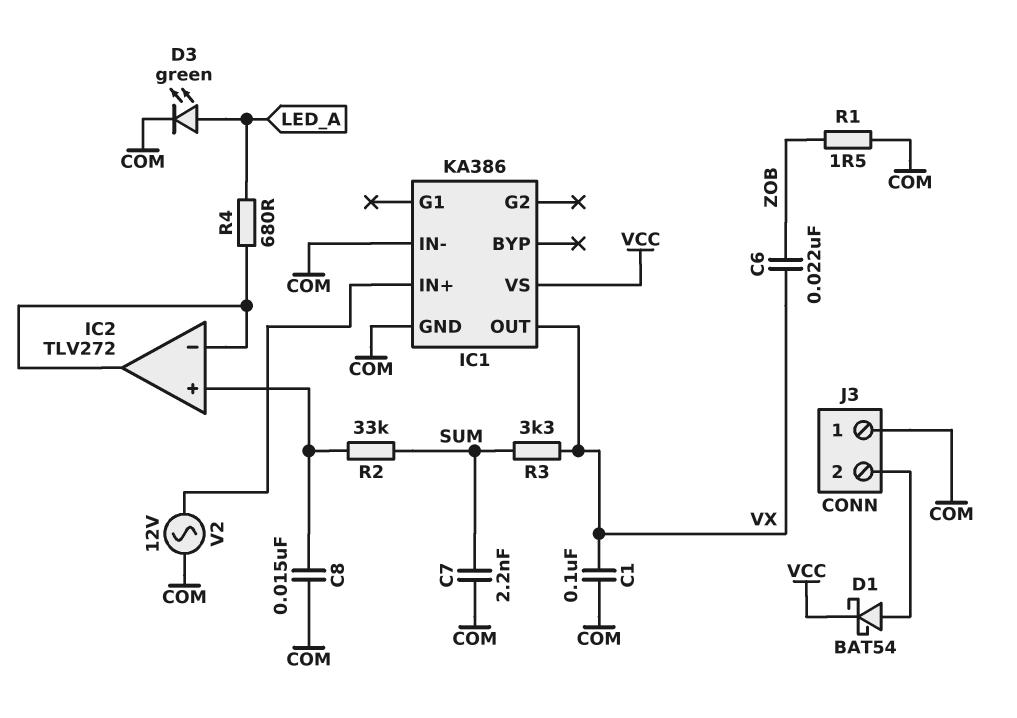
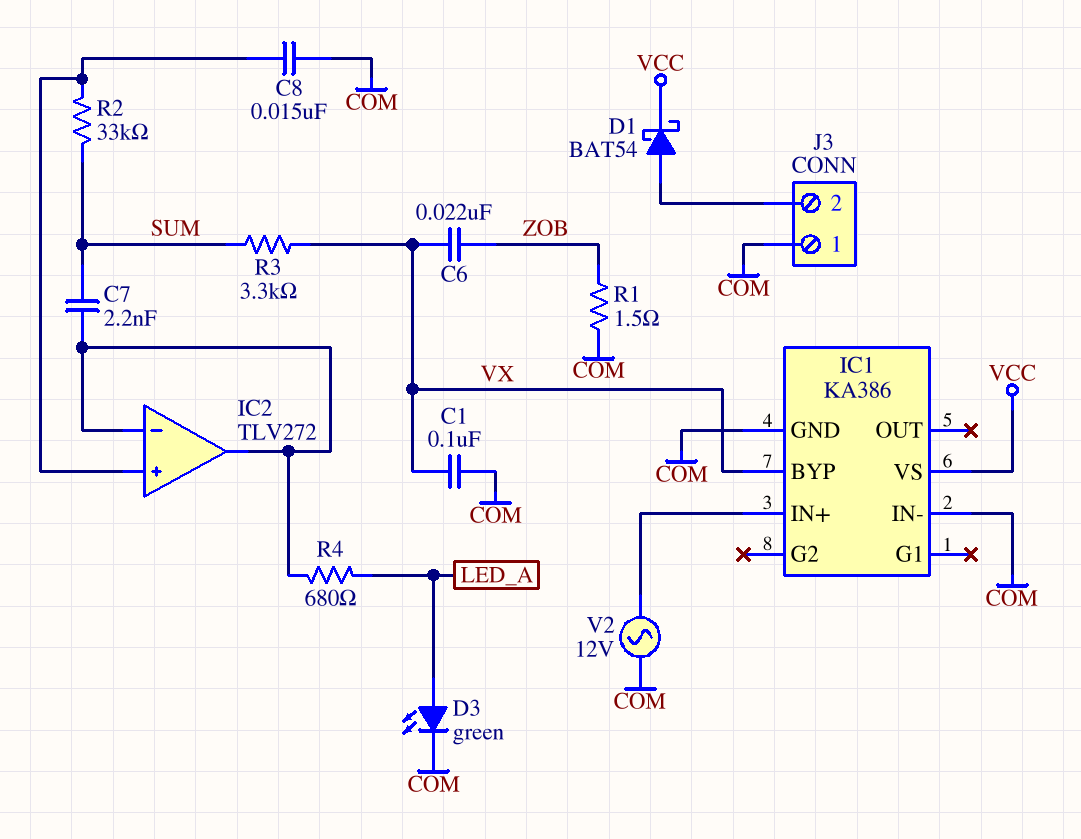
C7: 2.2nF (COM, SUM) -> 2.2nF (IC2/in-, SUM)
IC1 pin BYP: none -> VX
IC1 pin OUT: VX -> none

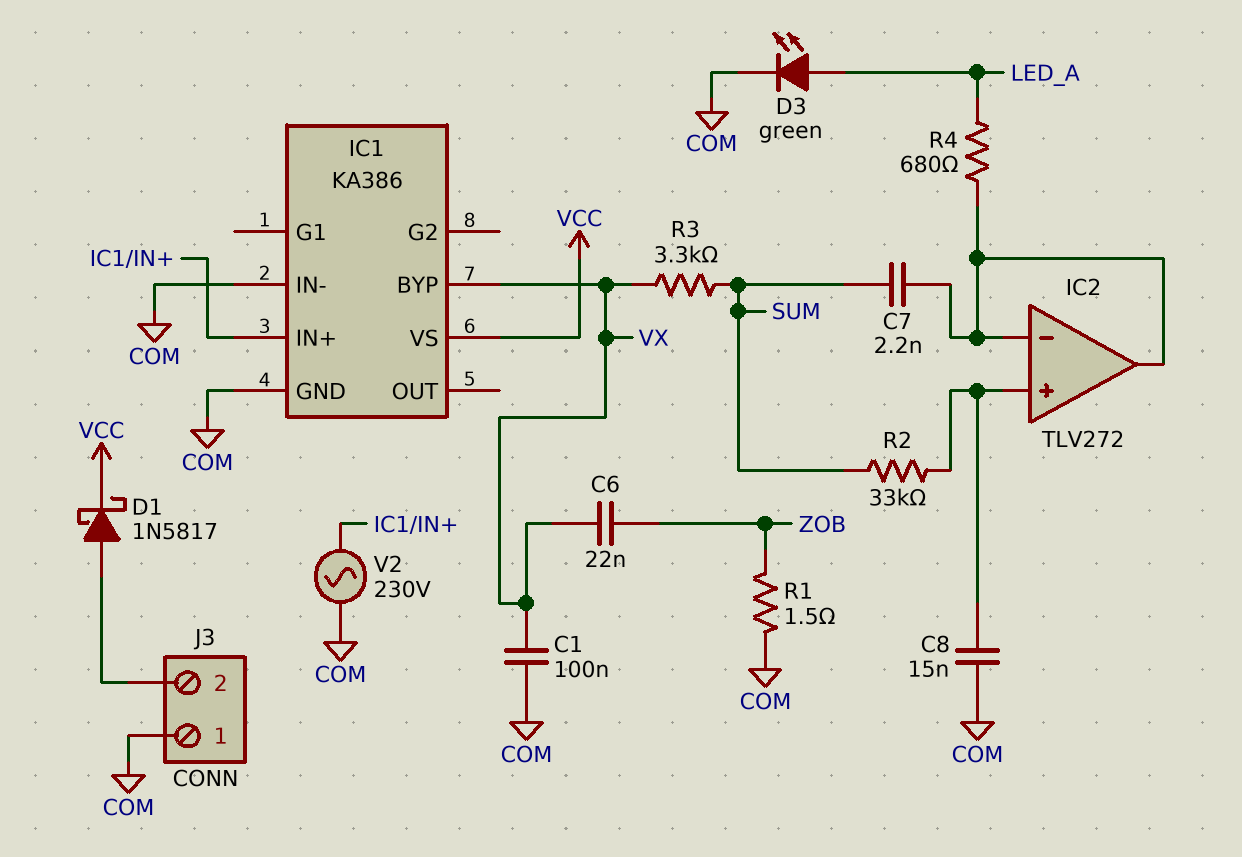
D1: schottky BAT54 (A J3/2, K VCC) -> schottky 1N5817 (A J3/2, K VCC)
V2: AC 12V (COM, IC1/IN+) -> AC 230V (COM, IC1/IN+)

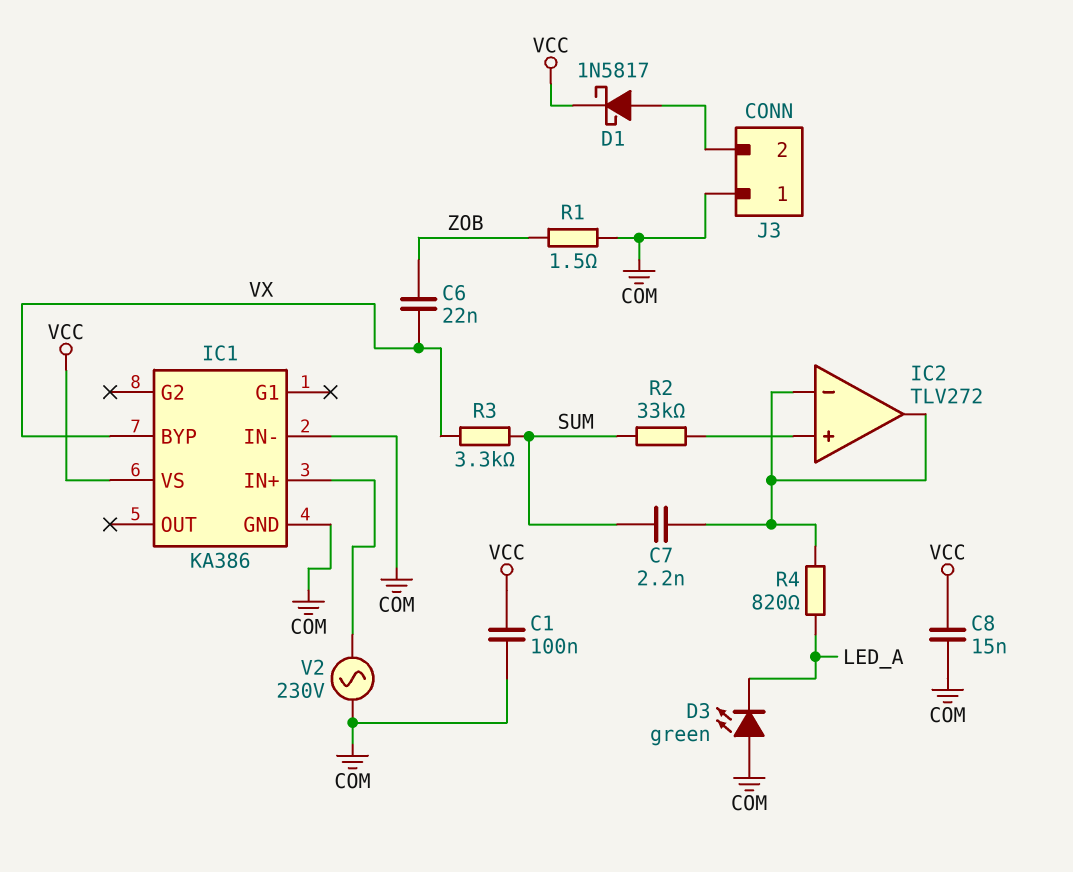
C1: 100nF (COM, VX) -> 100nF (COM, VCC)
C8: 15nF (COM, IC2/in+) -> 15nF (COM, VCC)
D3: LED green (A LED_A, K COM) -> LED green (A COM, K LED_A)
R4: 680 (IC2/in-, LED_A) -> 820 (IC2/in-, LED_A)

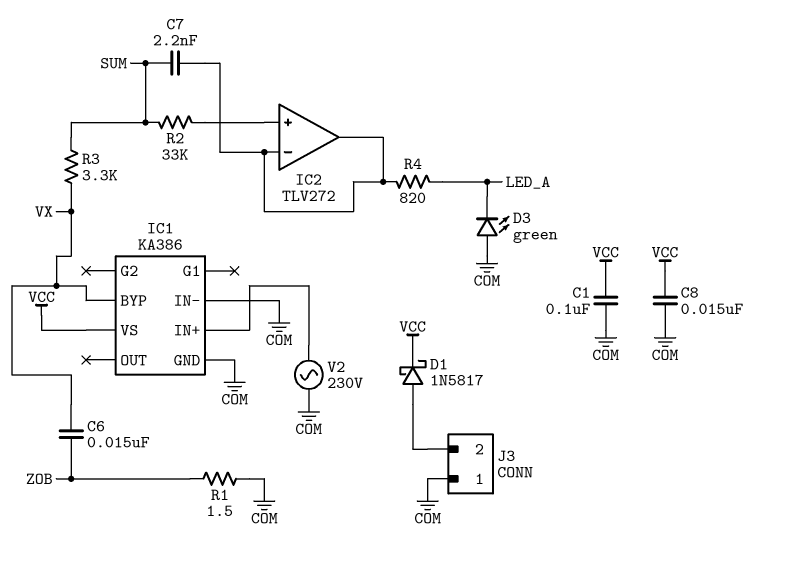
C6: 22nF (VX, ZOB) -> 15nF (VX, ZOB)

